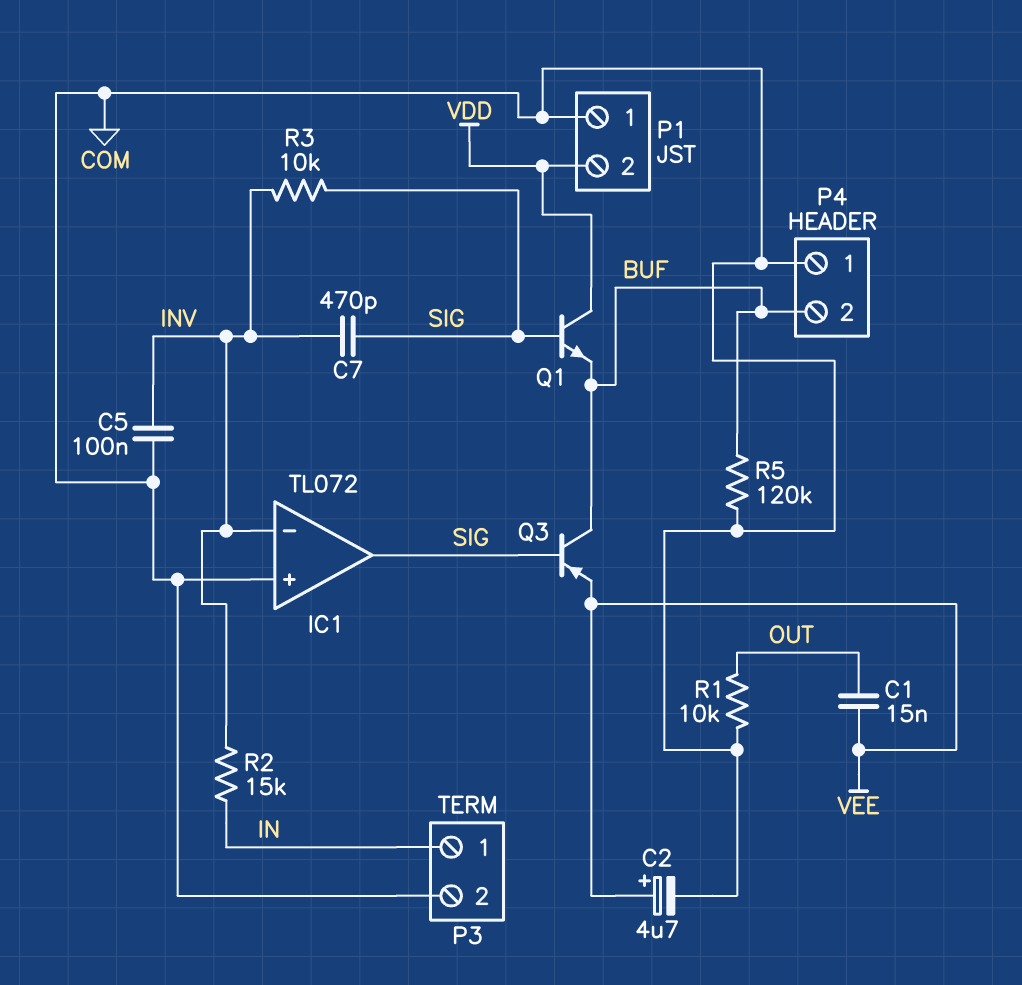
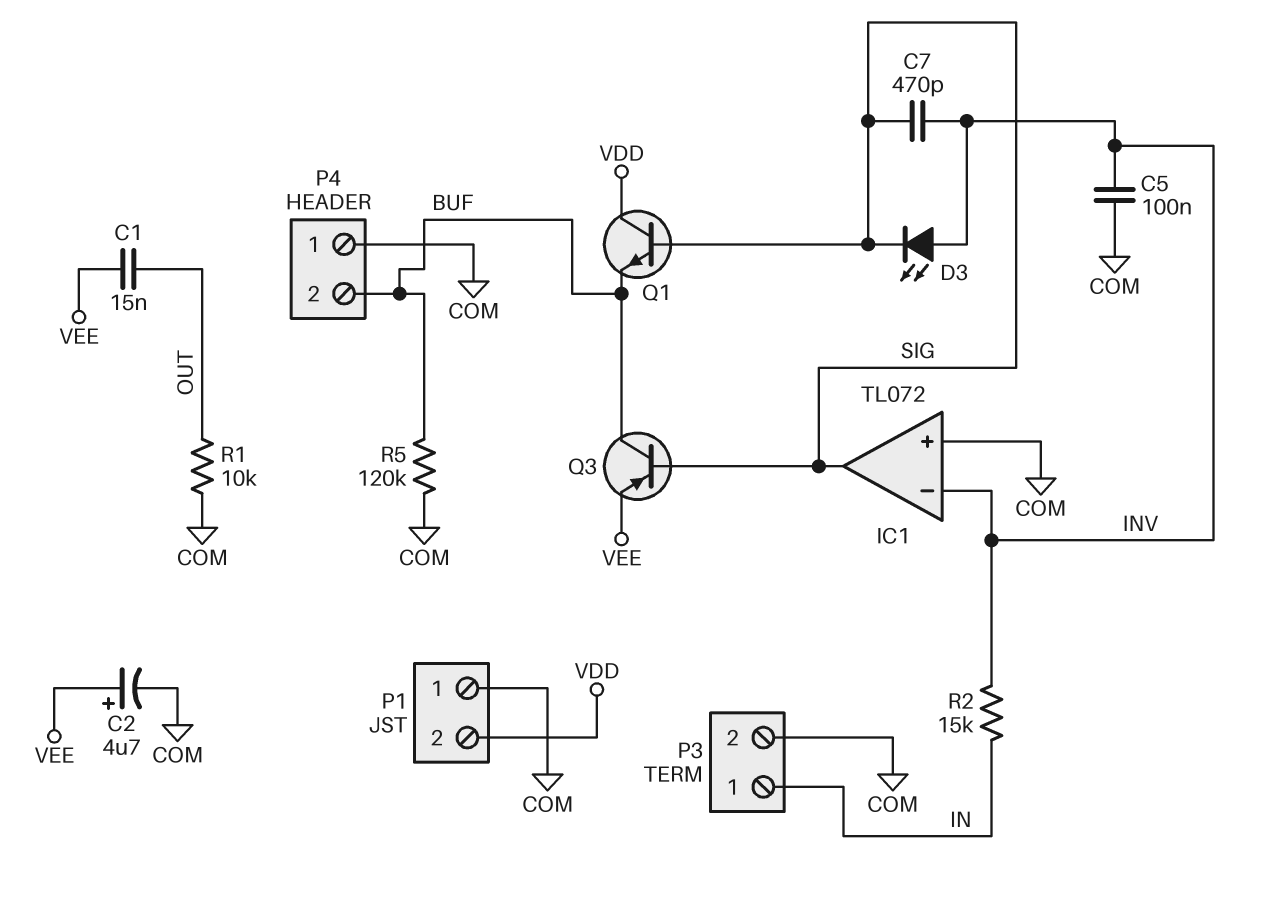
D3: none -> LED (A INV, K SIG)
R3: 10k (INV, SIG) -> none

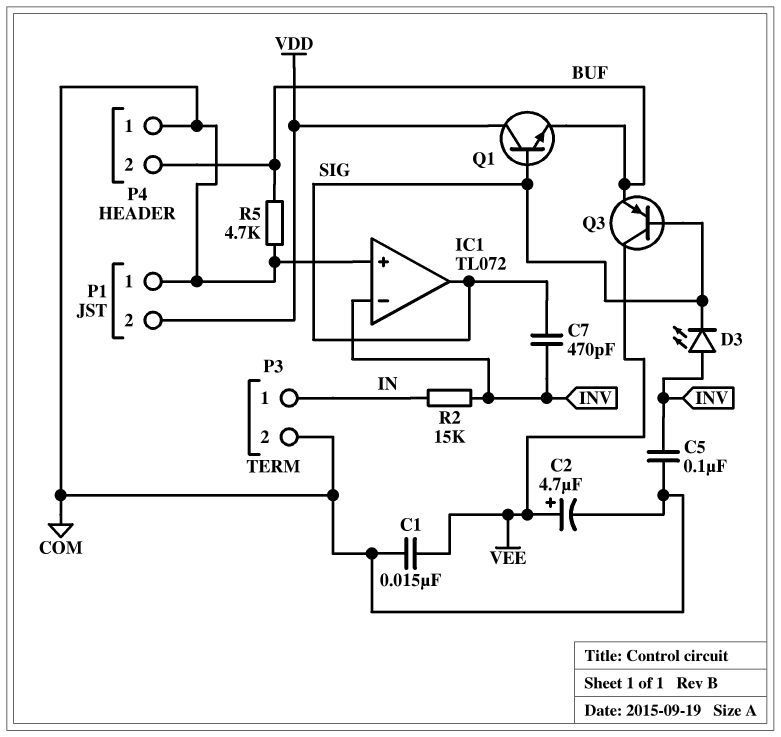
C1: 15nF (OUT, VEE) -> 15nF (COM, VEE)
Q3: PNP (B SIG, C BUF, E VEE) -> PNP (B SIG, C VEE, E BUF)
R1: 10k (COM, OUT) -> none
R5: 120k (BUF, COM) -> 4.7k (BUF, COM)

